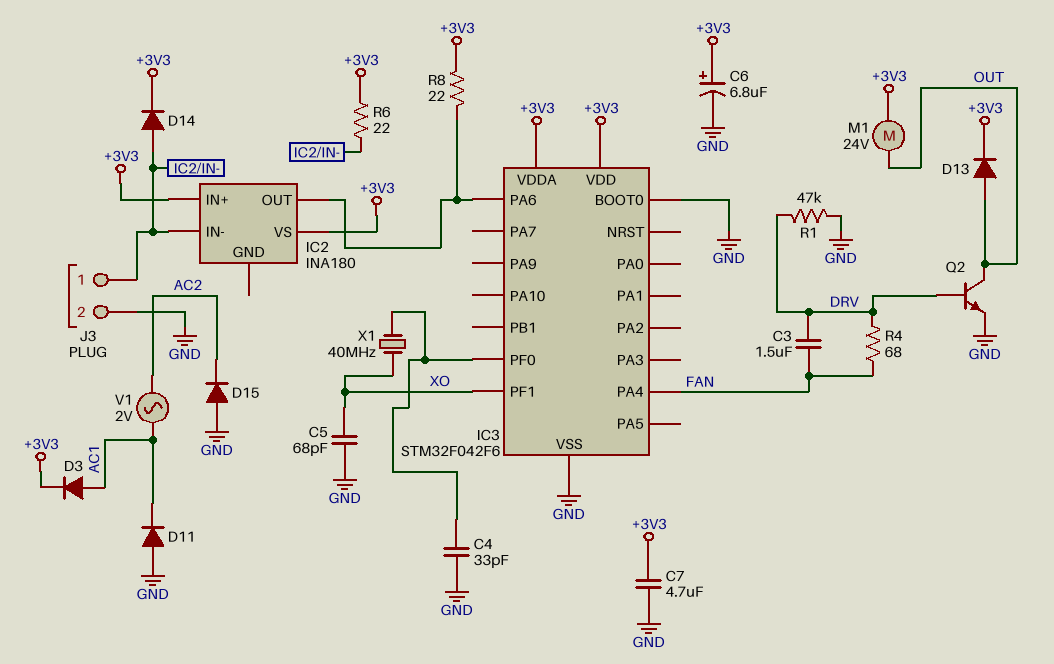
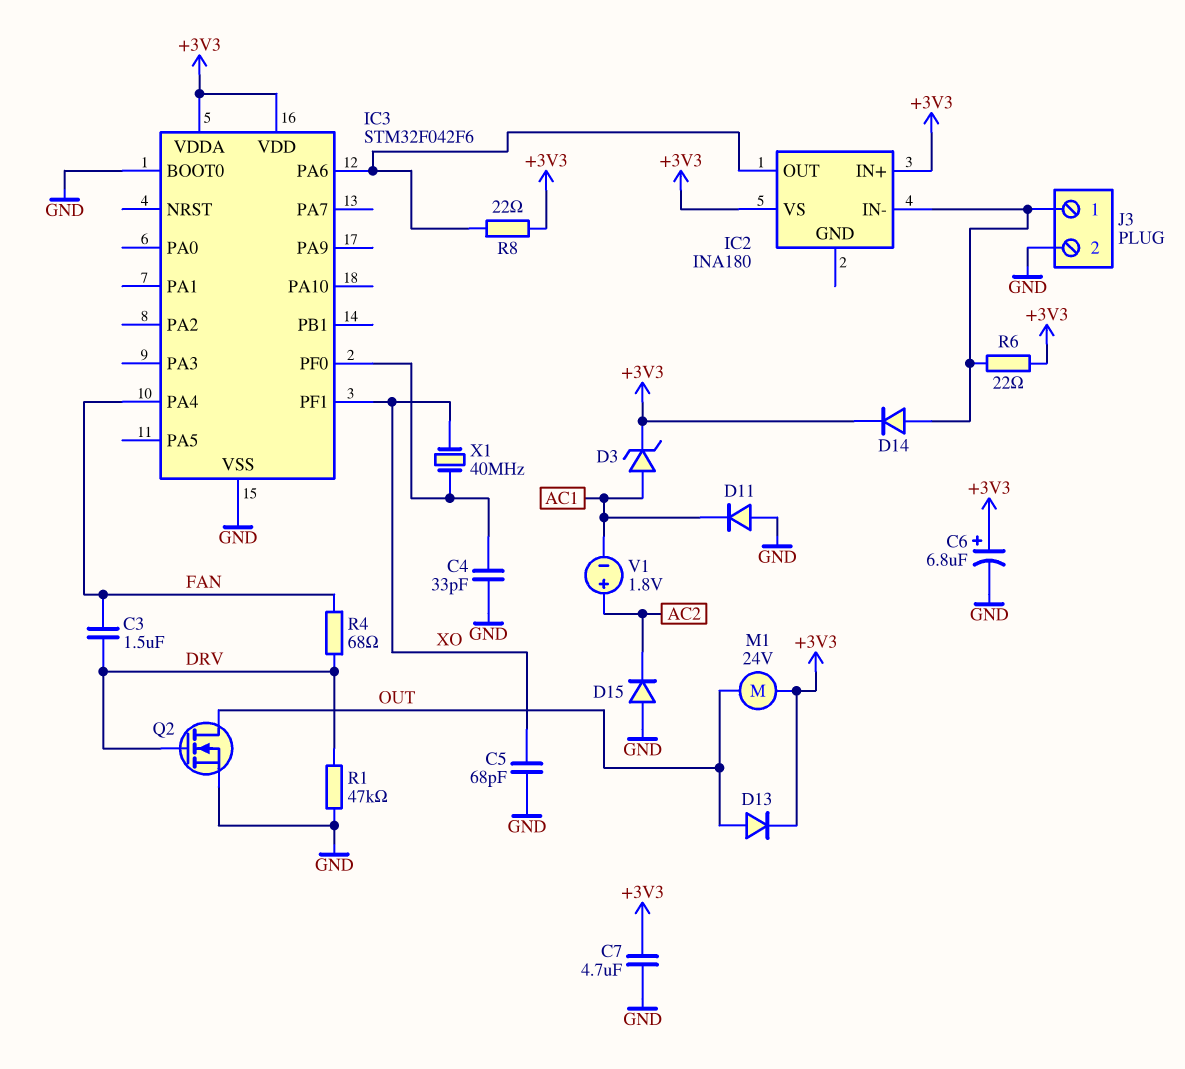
D3: diode (A AC1, K +3V3) -> zener (A AC1, K +3V3)
Q2: NPN (B DRV, C OUT, E GND) -> NMOS (G DRV, D OUT, S GND)
V1: AC 2V (AC1, AC2) -> 1.8V (plus AC2, minus AC1)

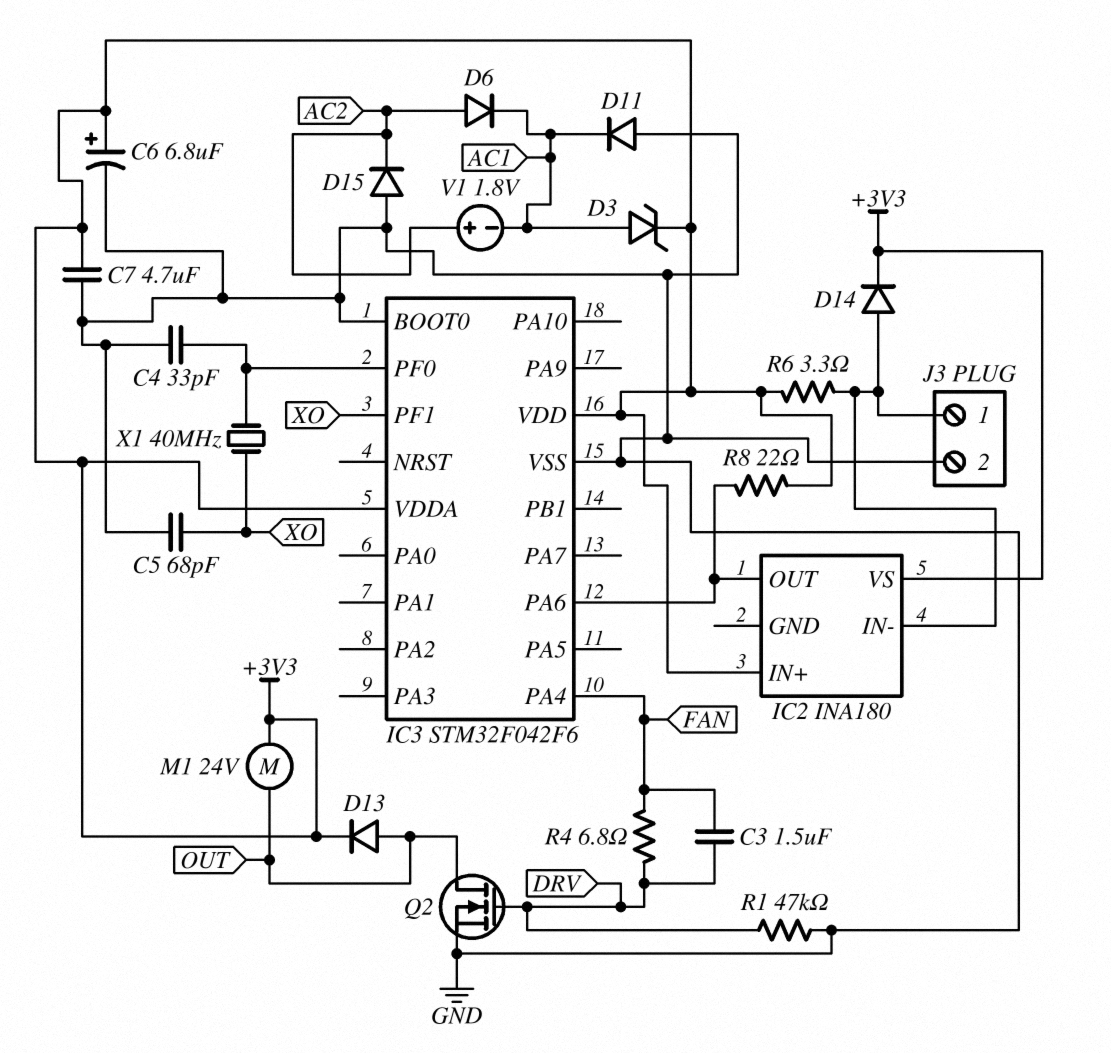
D6: none -> diode (A AC2, K AC1)
R4: 68 (DRV, FAN) -> 6.8 (DRV, FAN)
R6: 22 (+3V3, IC2/IN-) -> 3.3 (+3V3, IC2/IN-)

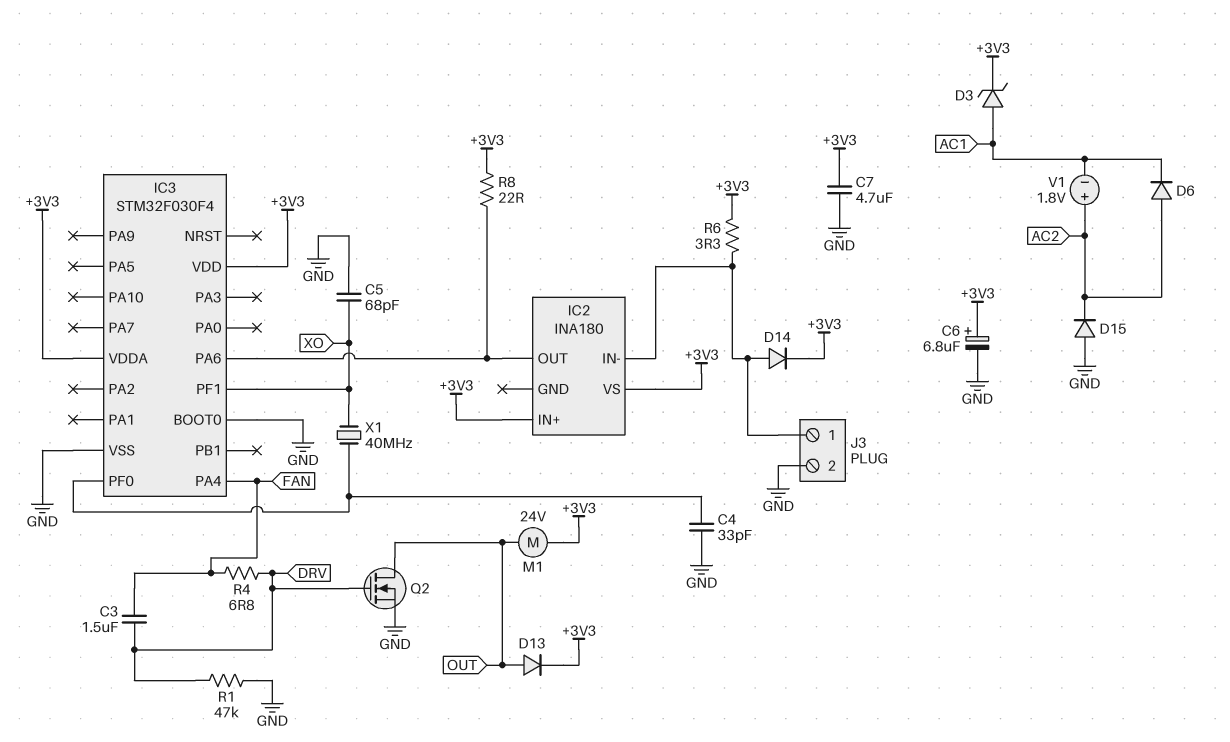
D11: diode (A GND, K AC1) -> none
IC3: STM32F042F6 -> STM32F030F4

